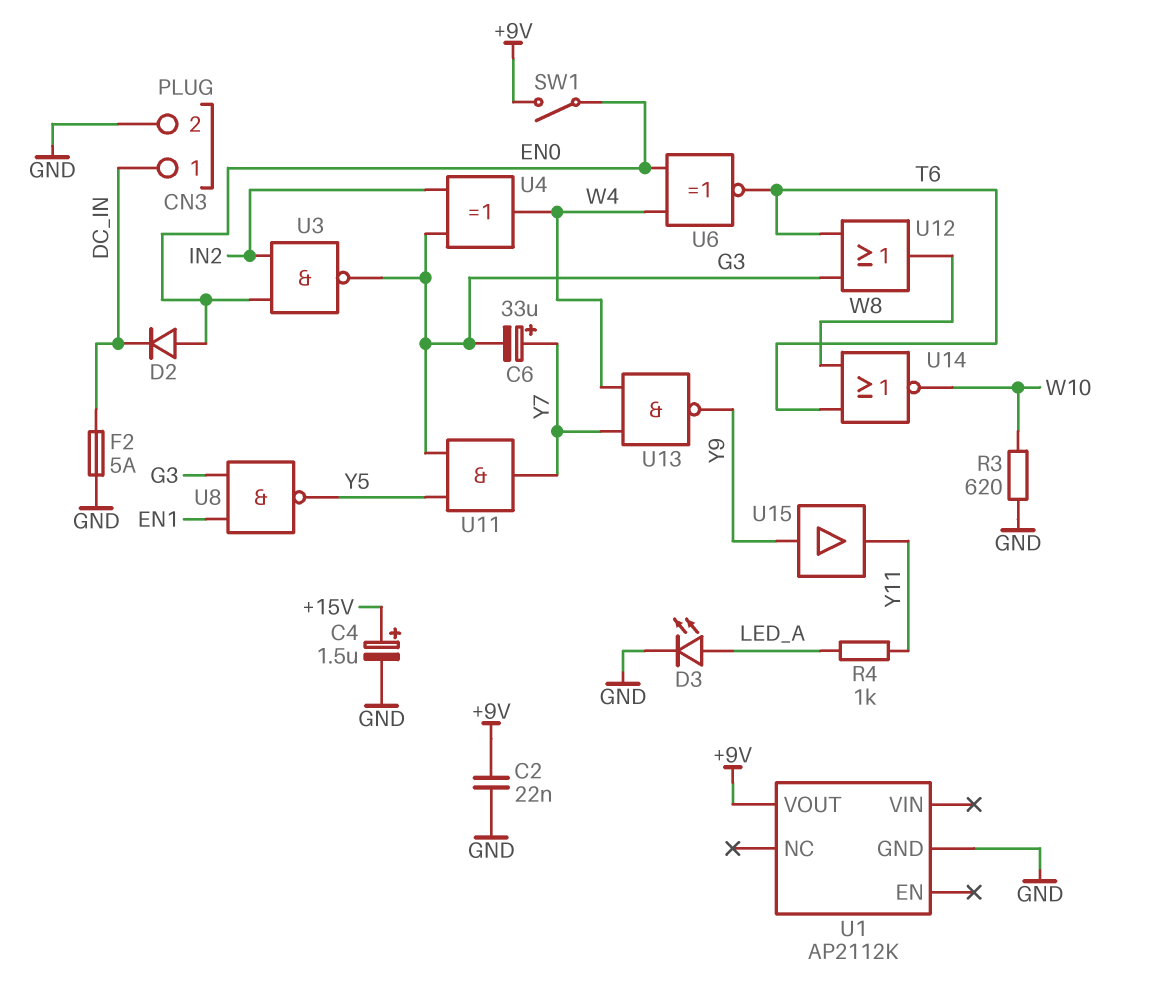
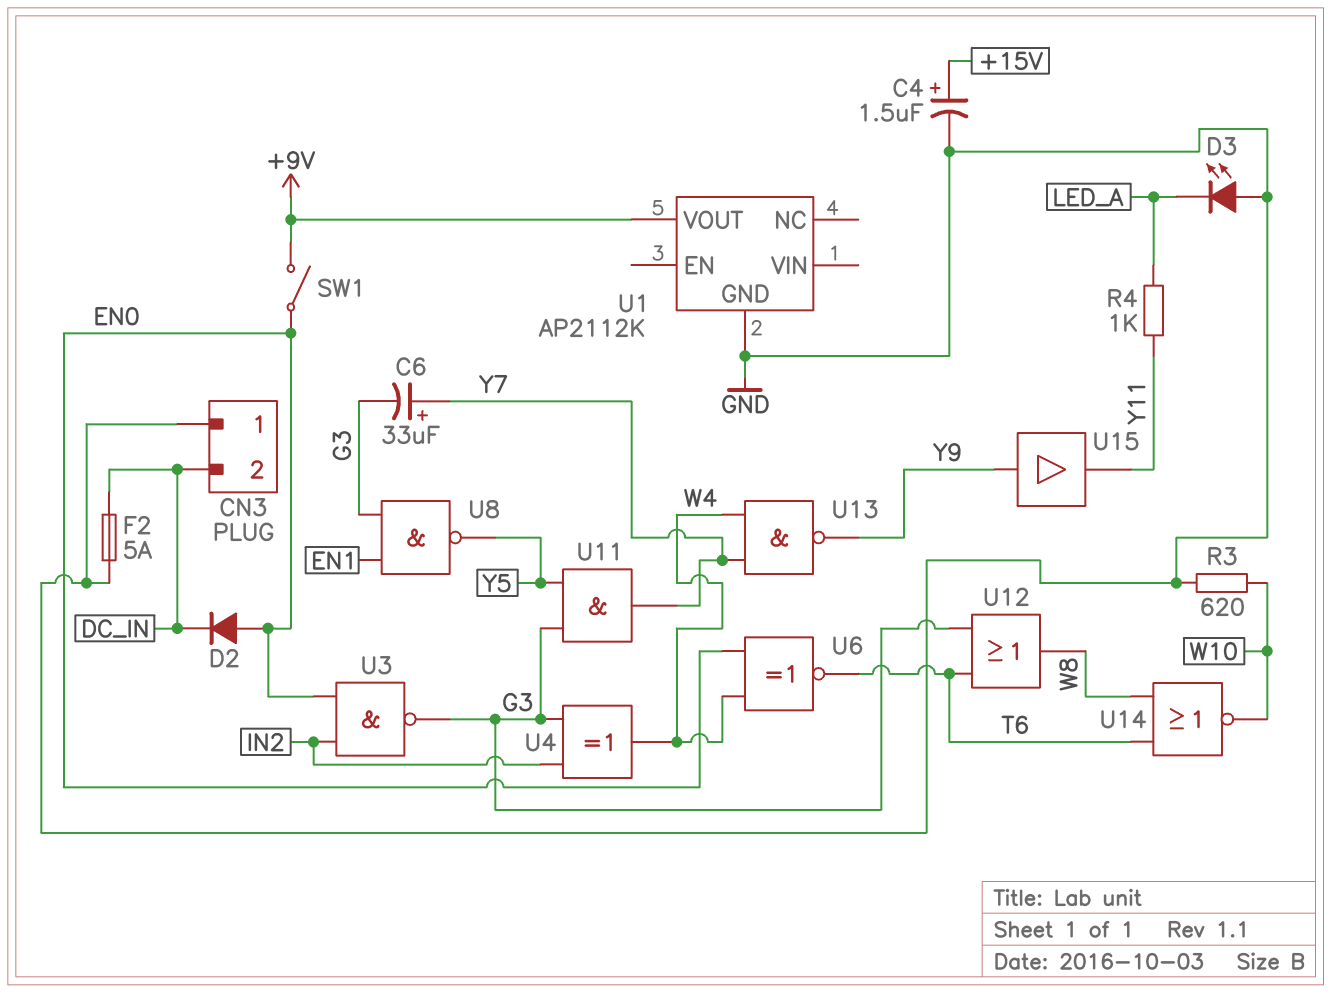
C2: 22nF (+9V, GND) -> none
CN3 pin 1: DC_IN -> GND
CN3 pin 2: GND -> DC_IN
D3: LED (A LED_A, K GND) -> LED (A GND, K LED_A)

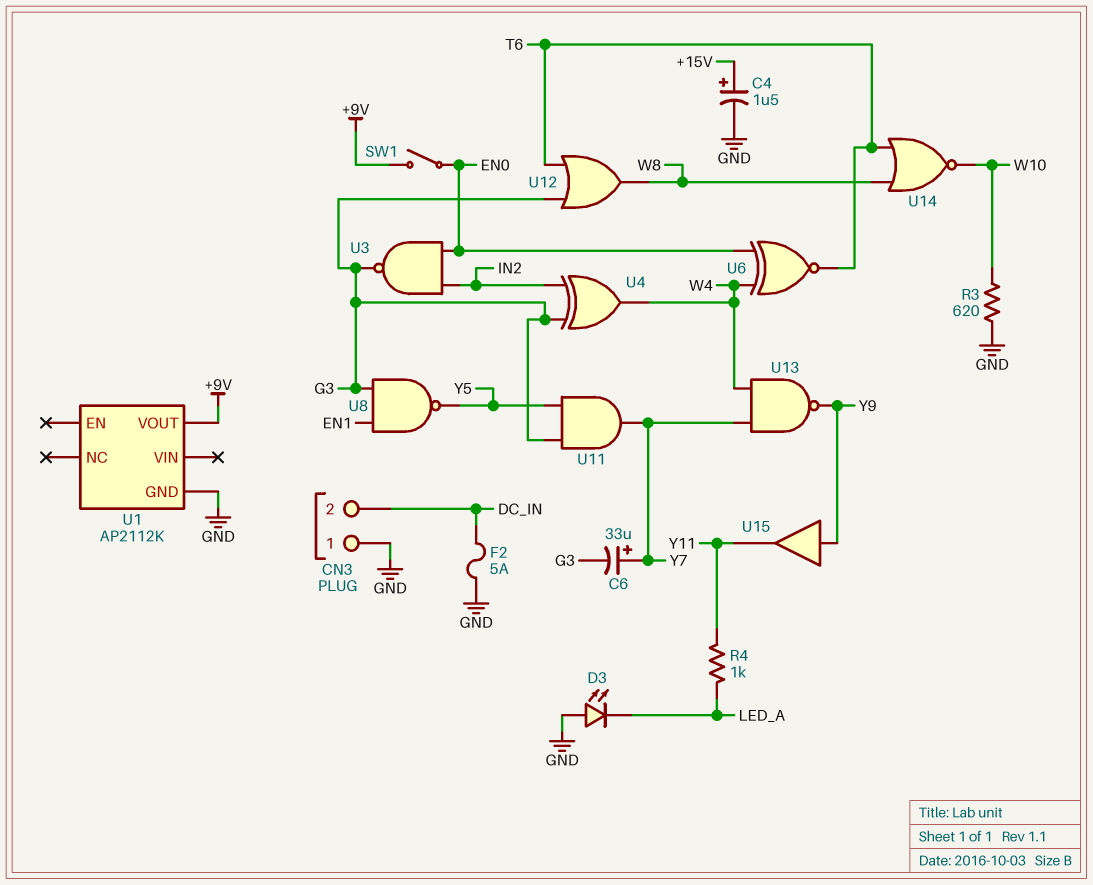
D2: diode (A EN0, K DC_IN) -> none

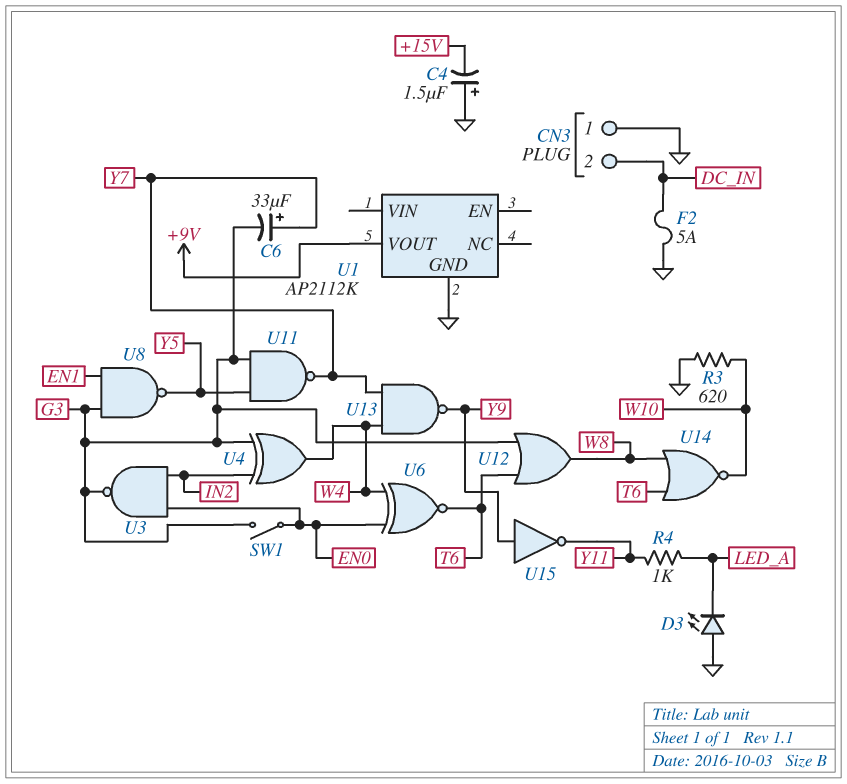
C4: 1.5uF (plus +15V, minus GND) -> 1.5uF (plus GND, minus +15V)
SW1: switch (+9V, EN0) -> switch (EN0, G3)
U11: AND (in G3, in Y5, out Y7) -> NAND (in G3, in Y5, out Y7)
U15: buffer (in Y9, out Y11) -> NOT (in Y9, out Y11)

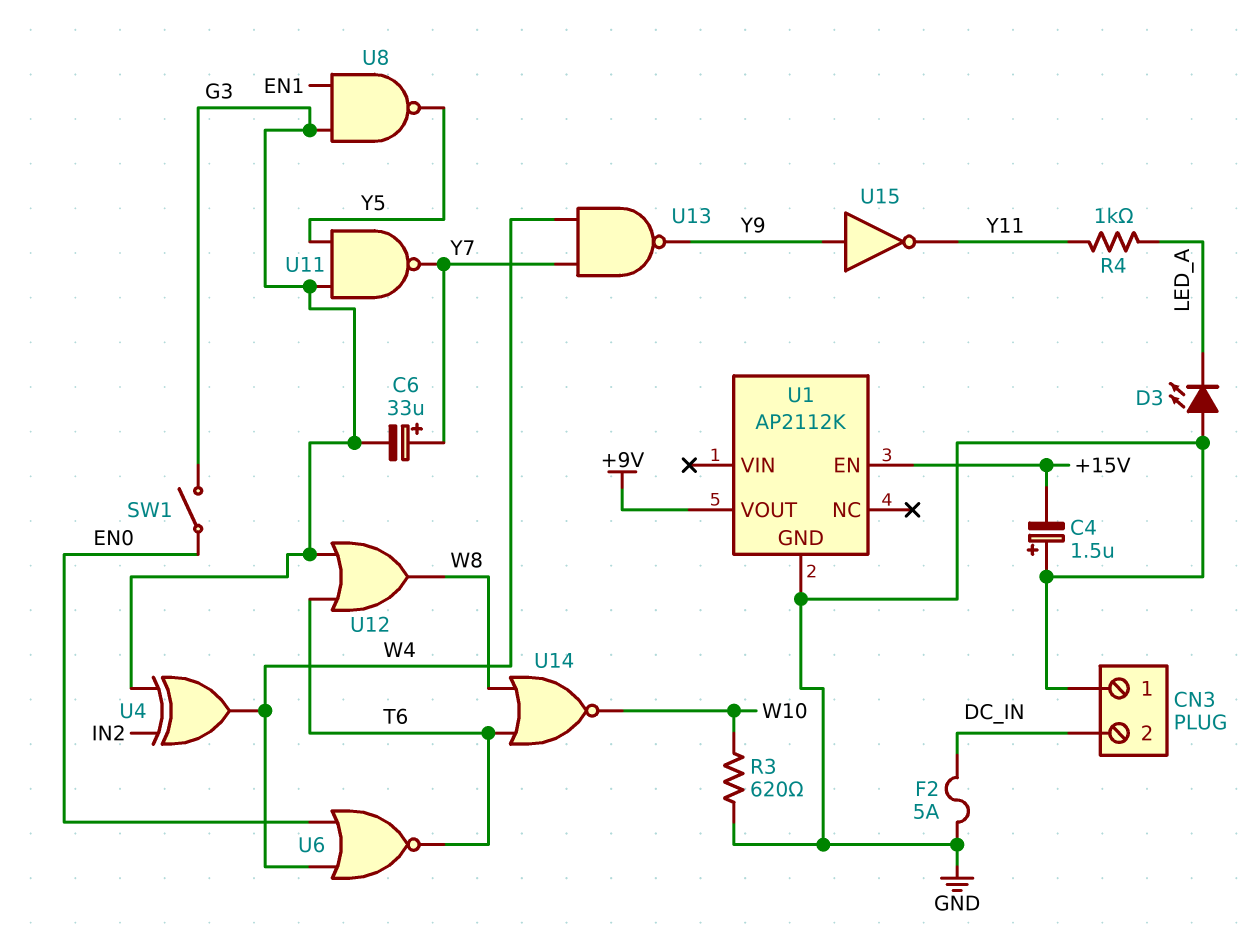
U1 pin EN: none -> +15V
U3: NAND (in EN0, in IN2, out G3) -> none
U6: XNOR (in EN0, in W4, out T6) -> NOR (in EN0, in W4, out T6)

